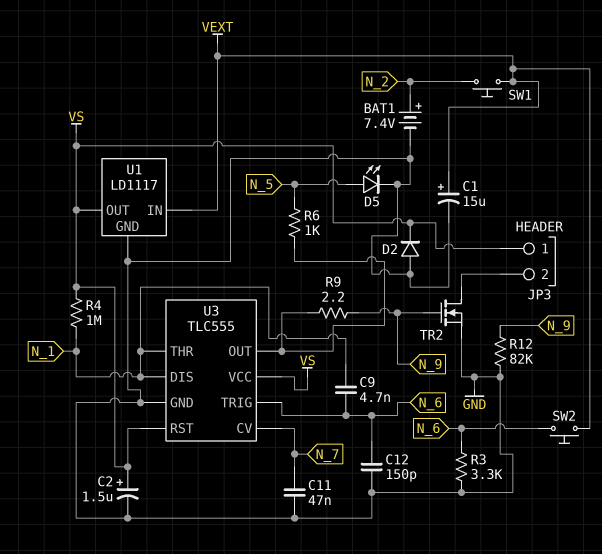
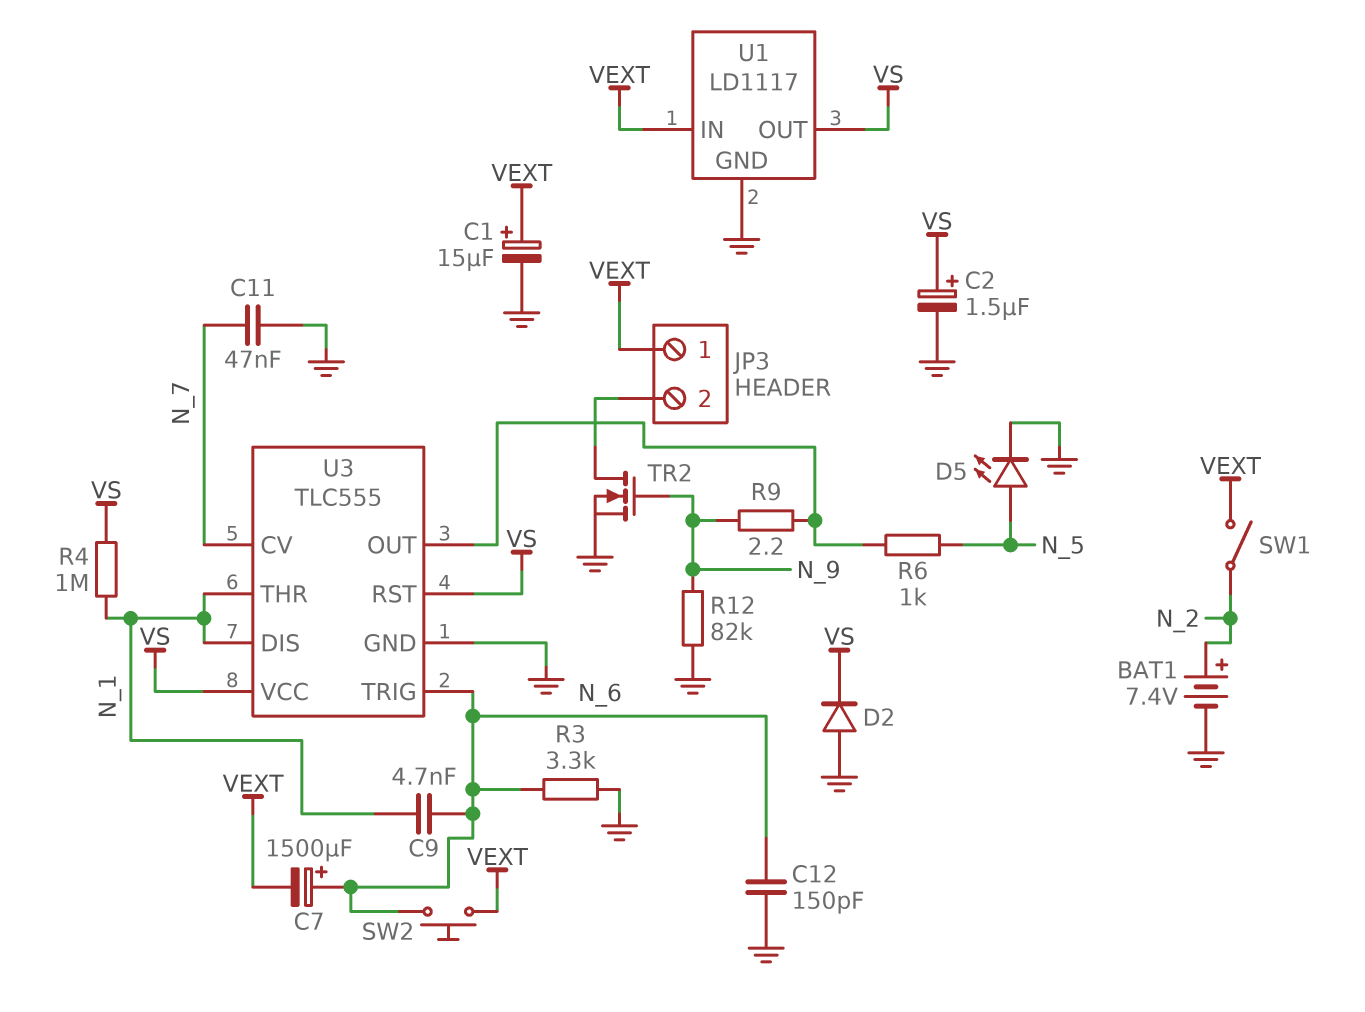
C7: none -> 1500uF (plus N_6, minus VEXT)
JP3 pin 1: VS -> VEXT
SW1: button (N_2, VEXT) -> switch (N_2, VEXT)

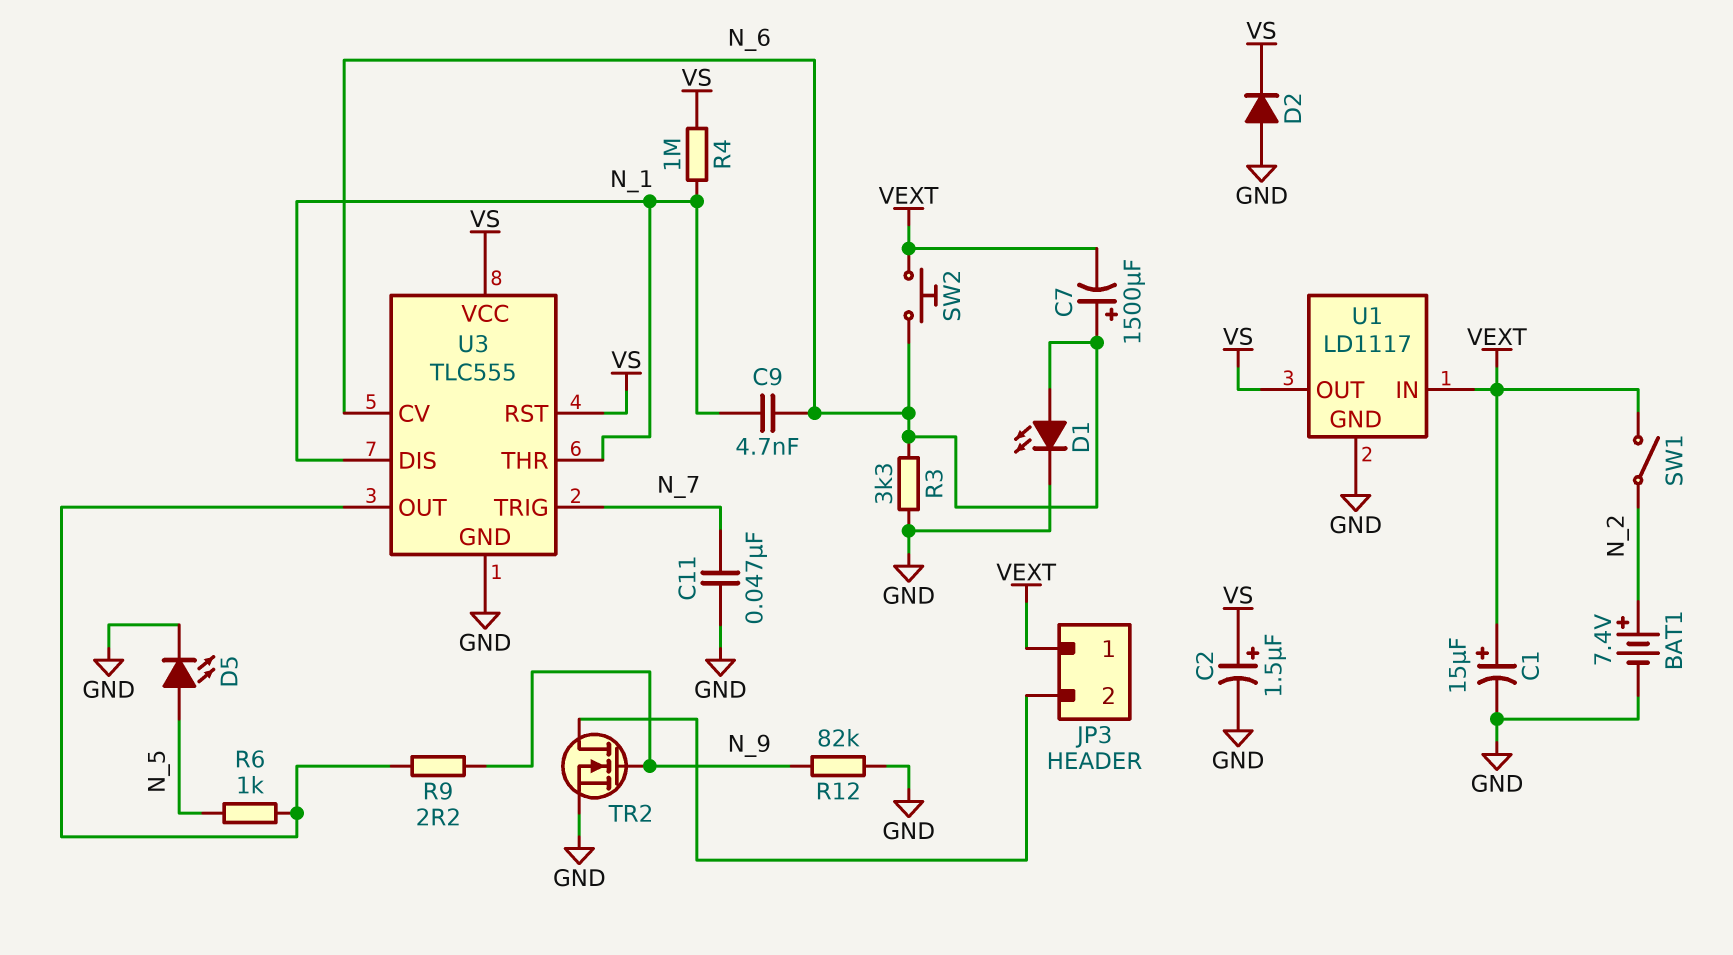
C12: 150pF (GND, N_6) -> none
D1: none -> LED (A N_6, K GND)
U3 pin CV: N_7 -> N_6
U3 pin TRIG: N_6 -> N_7

